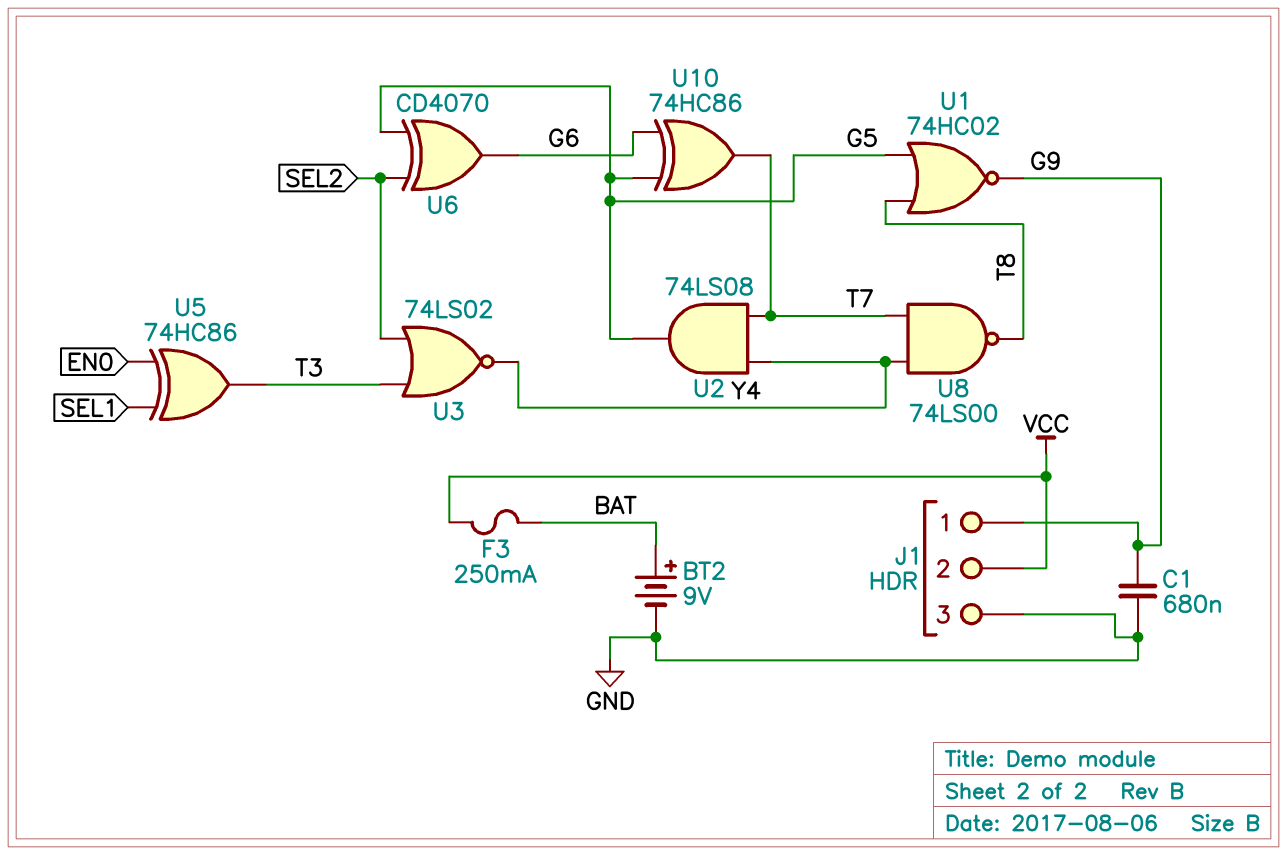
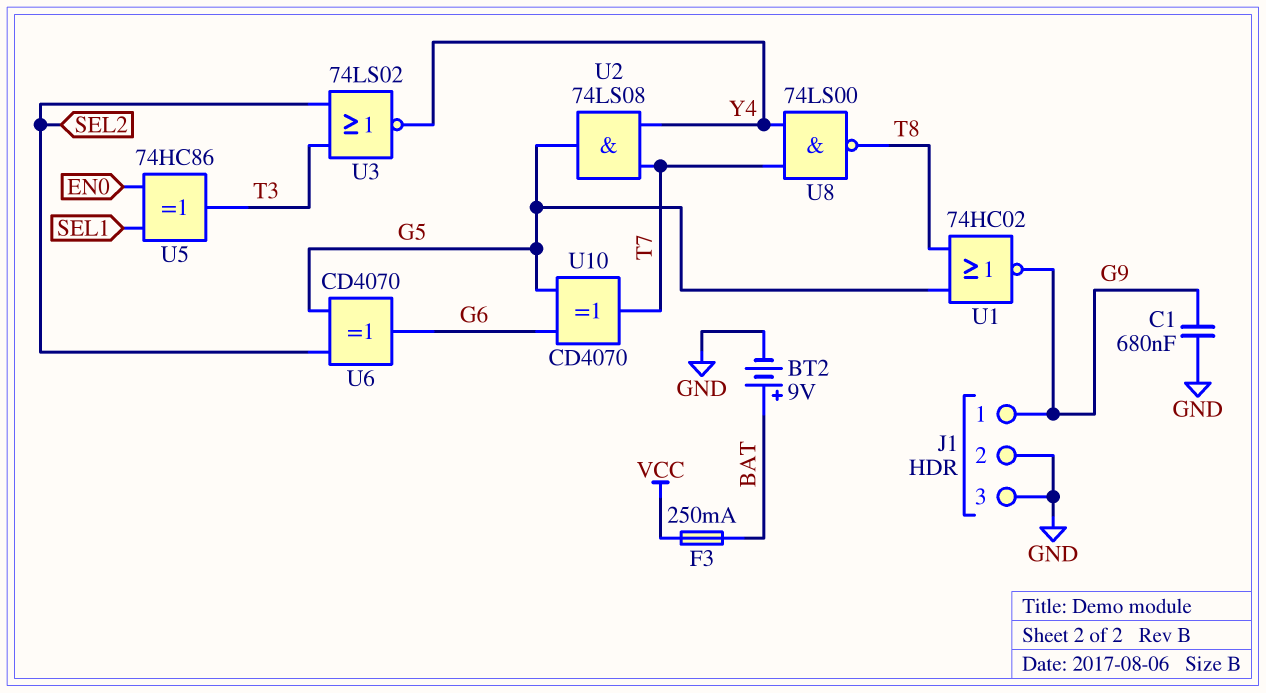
J1 pin 2: VCC -> GND
U10: XOR 74HC86 (in G5, in G6, out T7) -> XOR CD4070 (in G5, in G6, out T7)

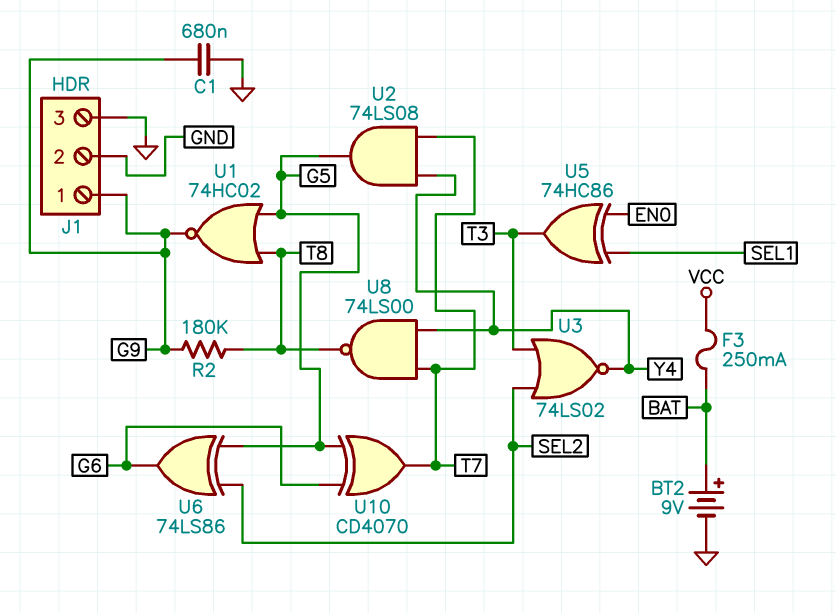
R2: none -> 180k (G9, T8)
U6: XOR CD4070 (in G5, in SEL2, out G6) -> XOR 74LS86 (in G5, in SEL2, out G6)

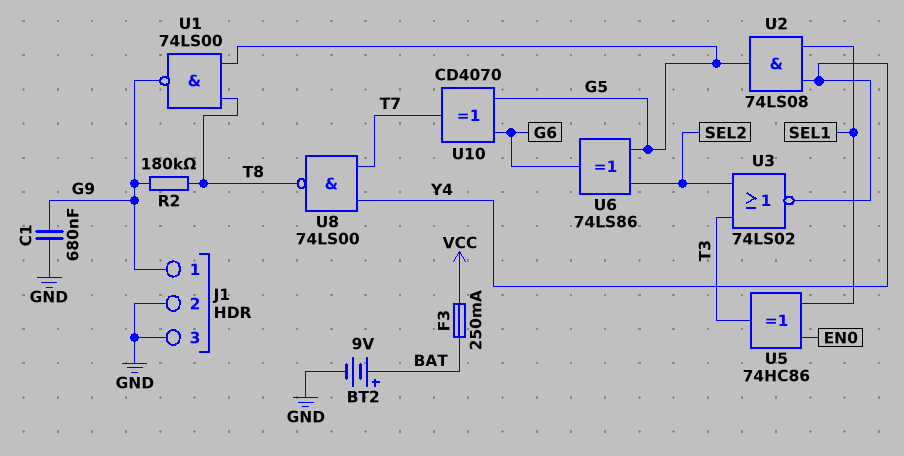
U1: NOR 74HC02 (in G5, in T8, out G9) -> NAND 74LS00 (in G5, in T8, out G9)
U2: AND 74LS08 (in T7, in Y4, out G5) -> AND 74LS08 (in SEL1, in Y4, out G5)

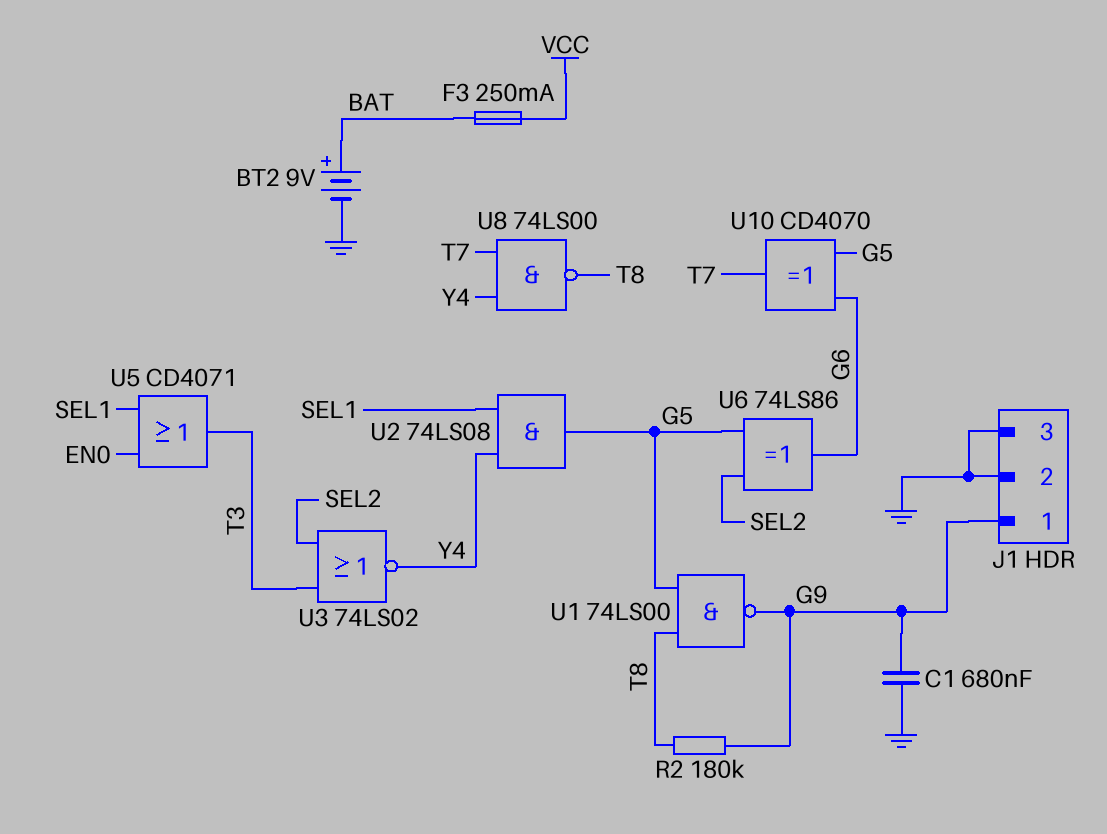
U5: XOR 74HC86 (in EN0, in SEL1, out T3) -> OR CD4071 (in EN0, in SEL1, out T3)

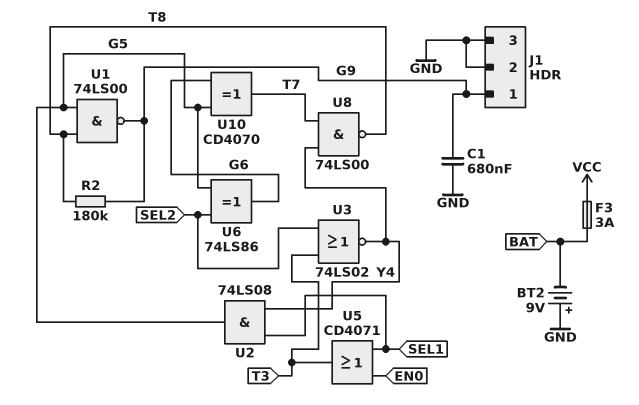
BT2: 9V (plus BAT, minus GND) -> 9V (plus GND, minus BAT)
F3: 250mA (BAT, VCC) -> 3A (BAT, VCC)

